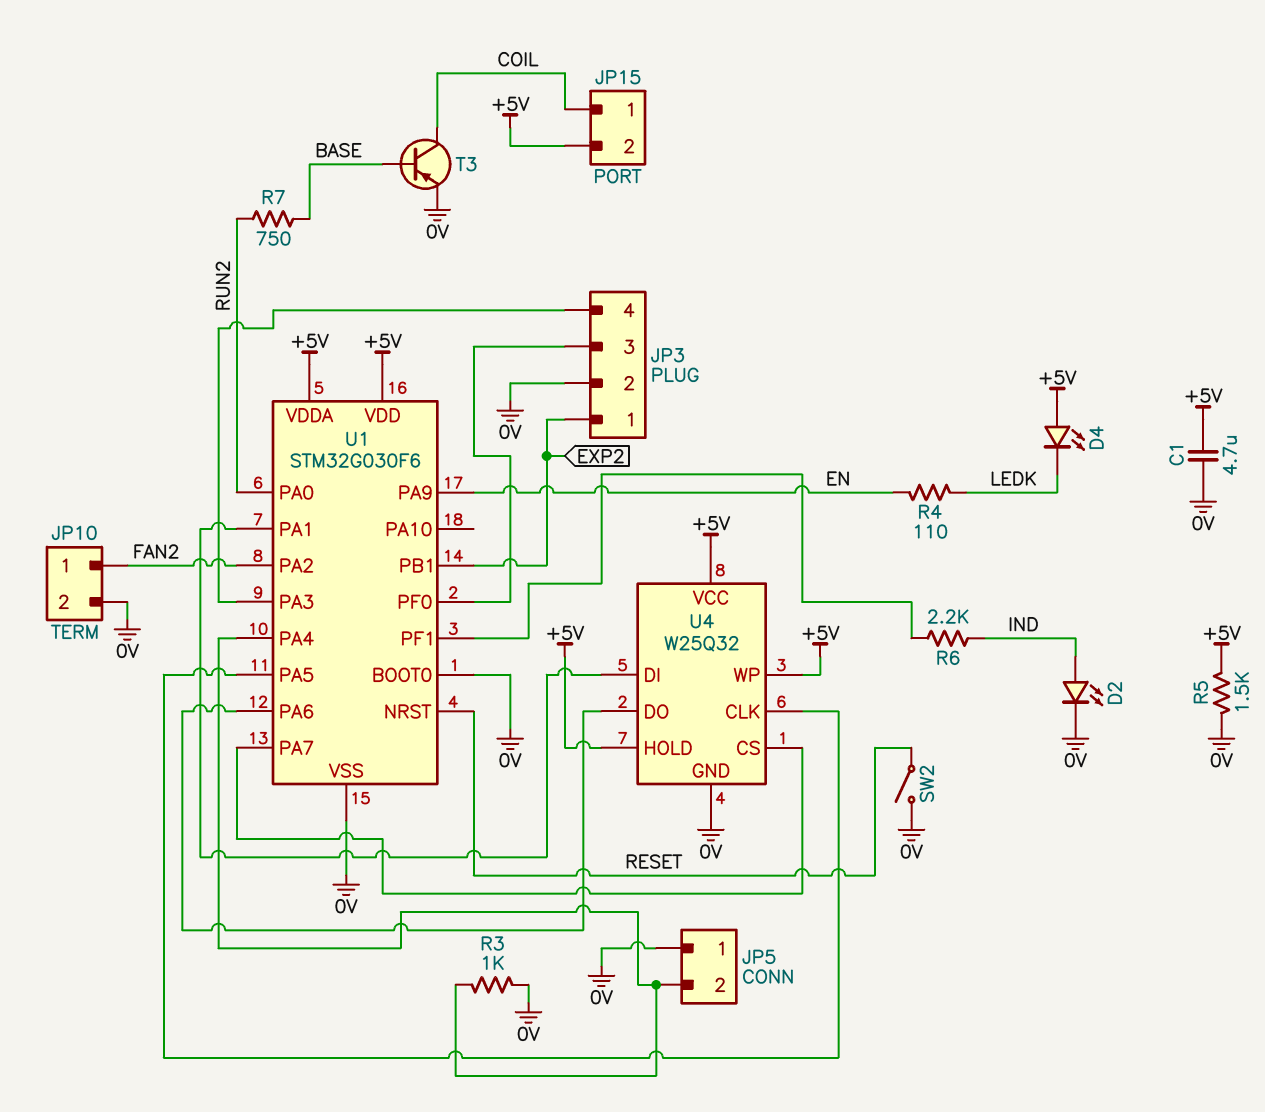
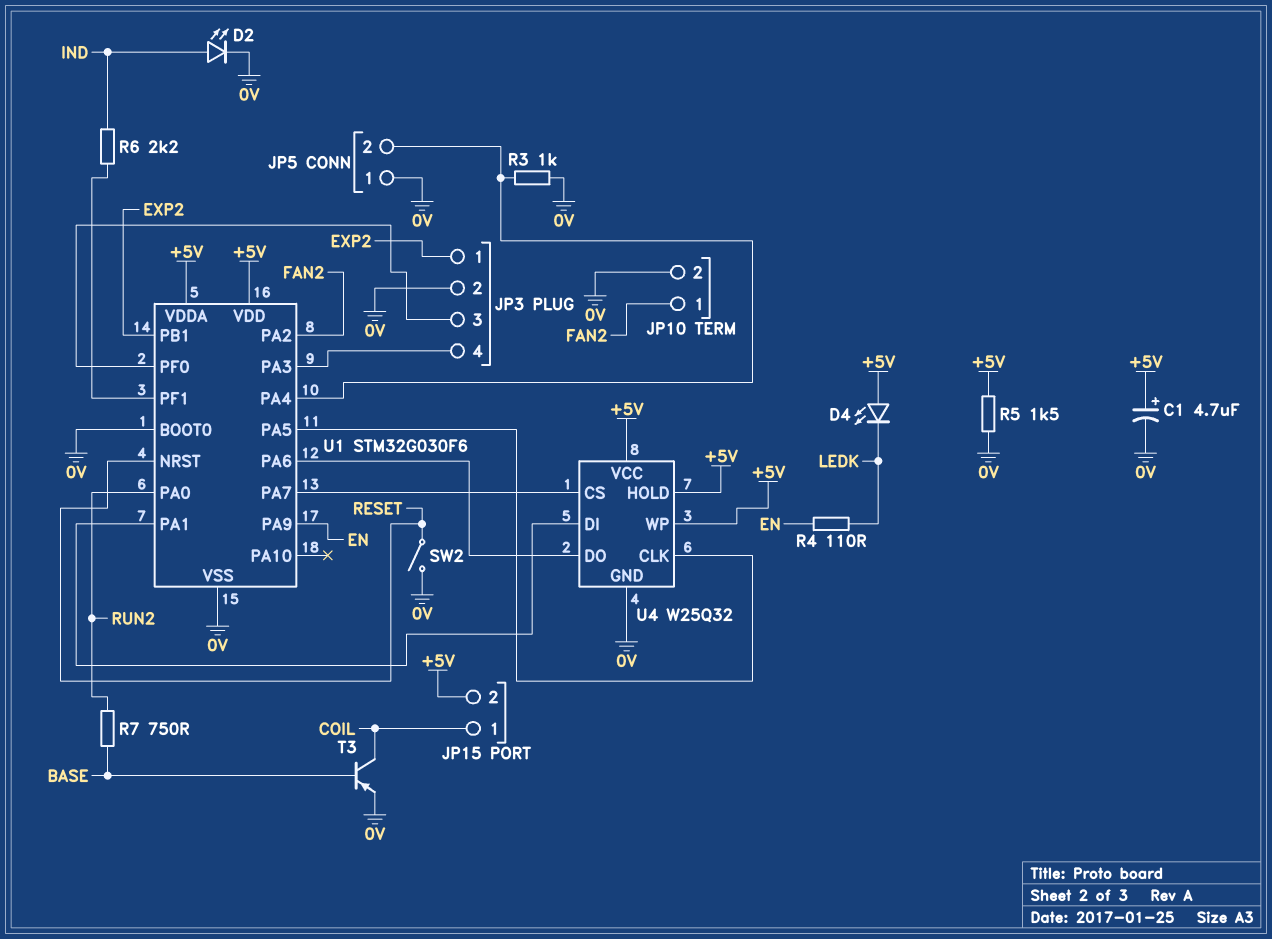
C1: 4.7uF (+5V, 0V) -> 4.7uF (plus +5V, minus 0V)

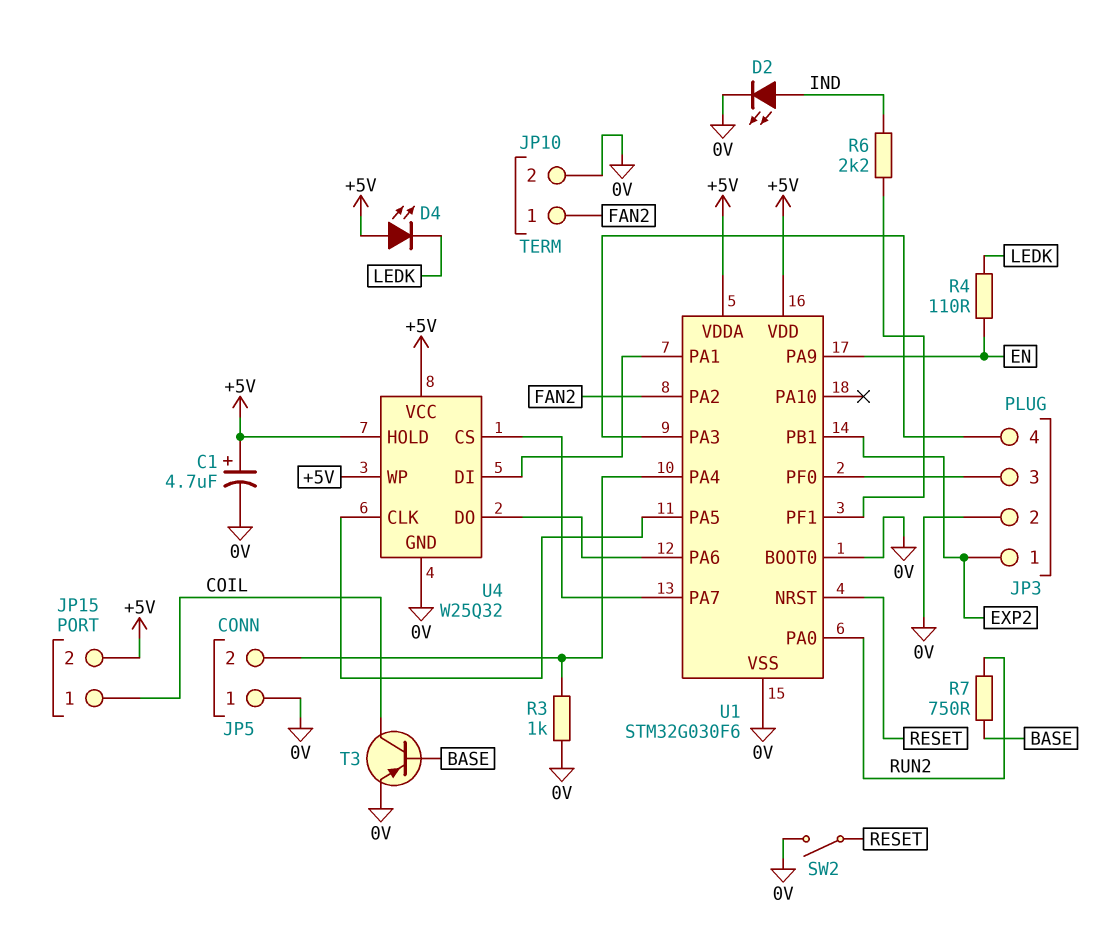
R5: 1.5k (+5V, 0V) -> none

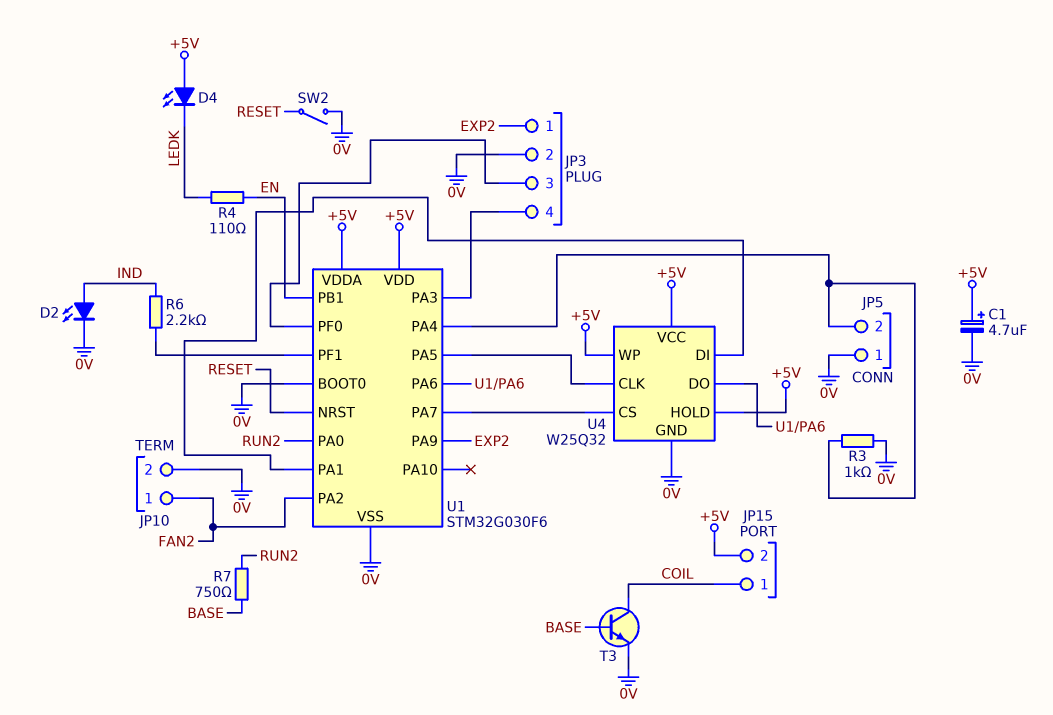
T3: PNP (B BASE, C COIL, E 0V) -> NPN (B BASE, C COIL, E 0V)
U1 pin PA9: EN -> EXP2
U1 pin PB1: EXP2 -> EN

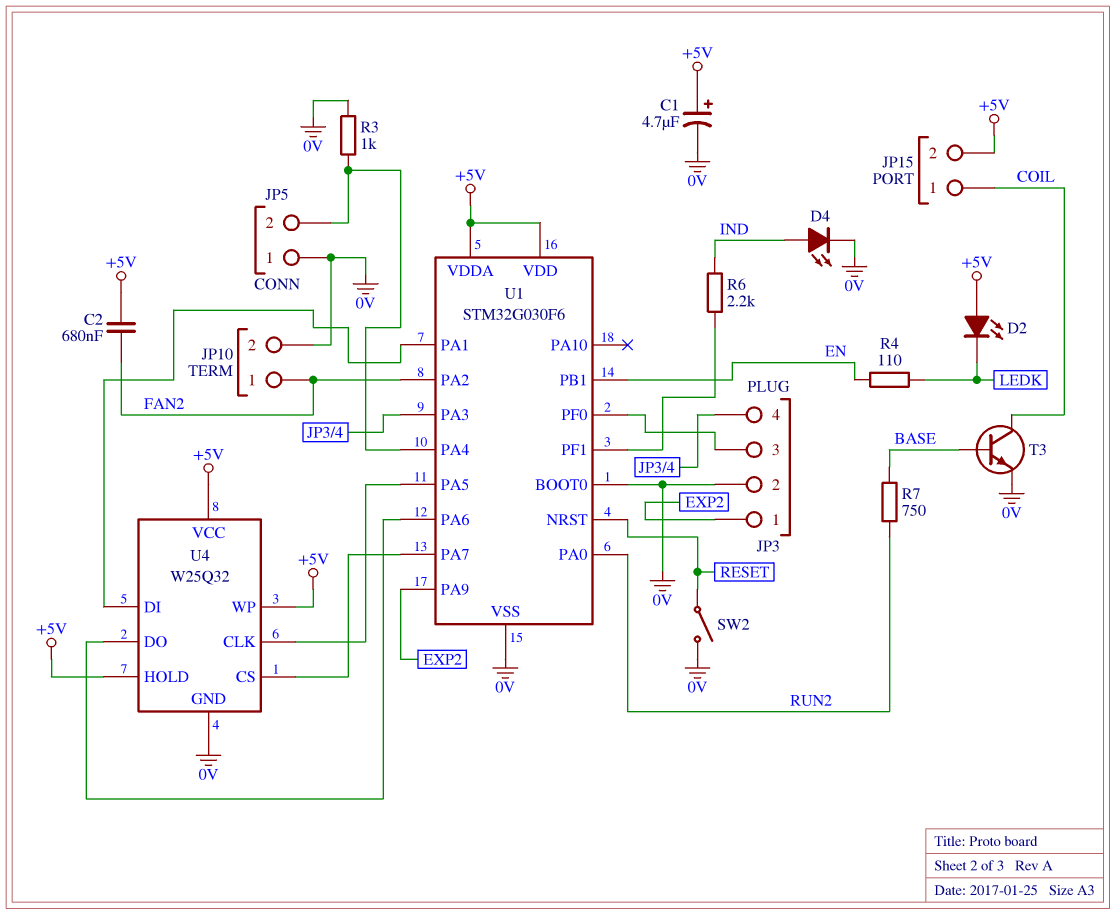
C2: none -> 680nF (+5V, FAN2)
D2: LED (A IND, K 0V) -> LED (A +5V, K LEDK)
D4: LED (A +5V, K LEDK) -> LED (A IND, K 0V)

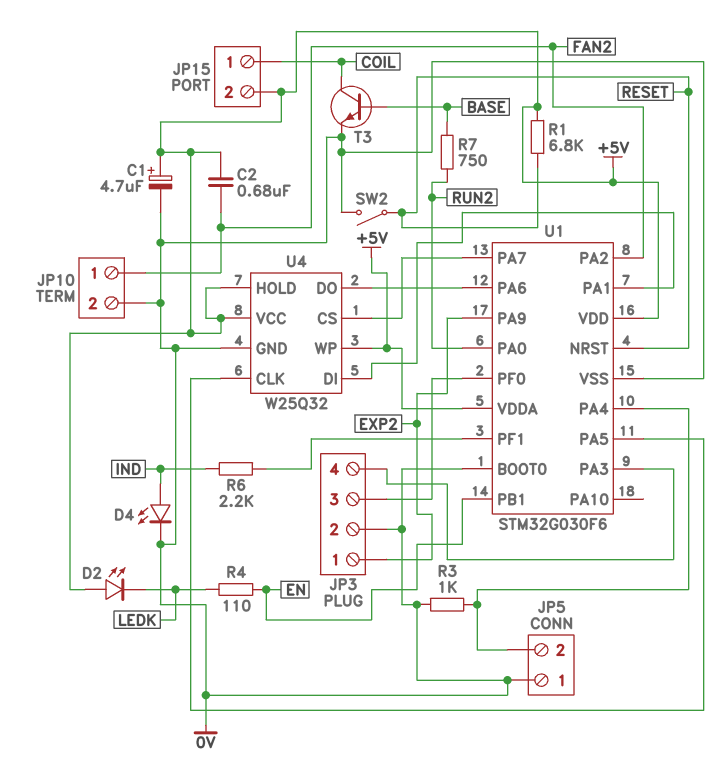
R1: none -> 6.8k (+5V, RESET)

